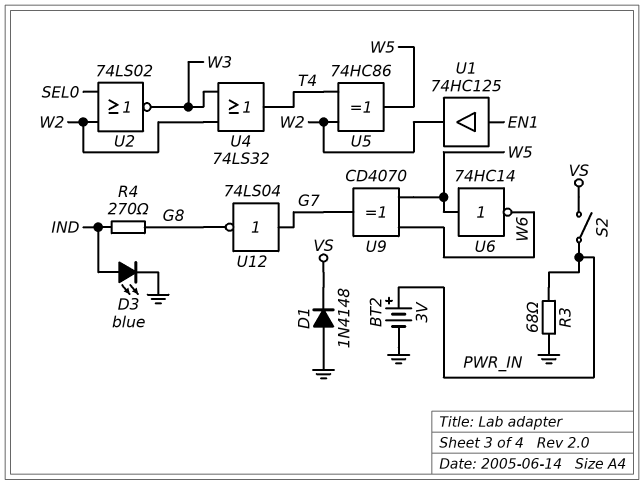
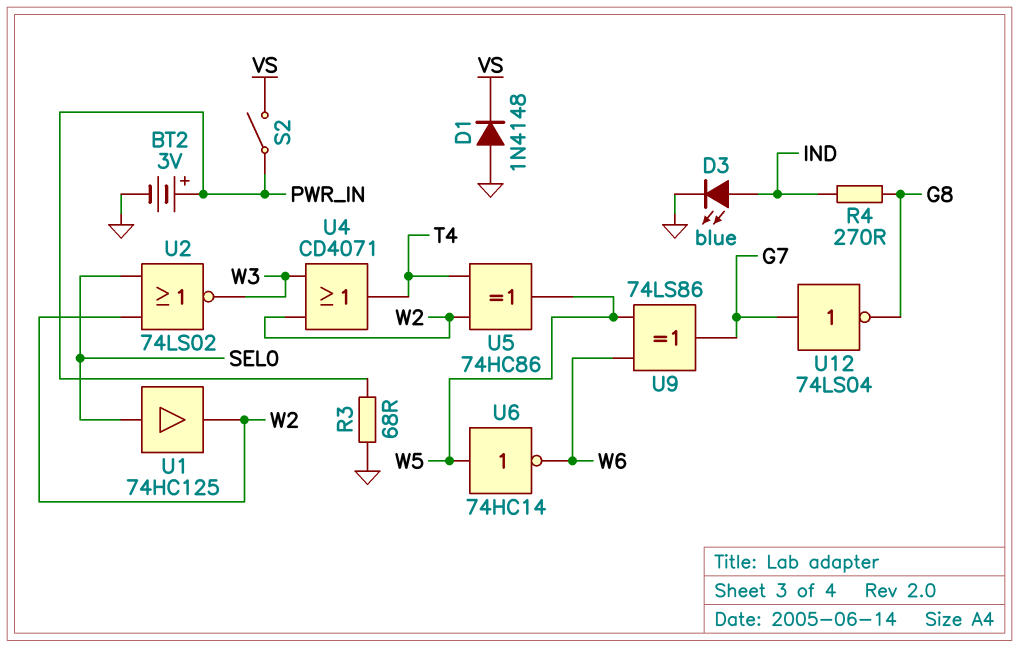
U1: buffer 74HC125 (in EN1, out W2) -> buffer 74HC125 (in SEL0, out W2)
U4: OR 74LS32 (in W2, in W3, out T4) -> OR CD4071 (in W2, in W3, out T4)
U9: XOR CD4070 (in W5, in W6, out G7) -> XOR 74LS86 (in W5, in W6, out G7)

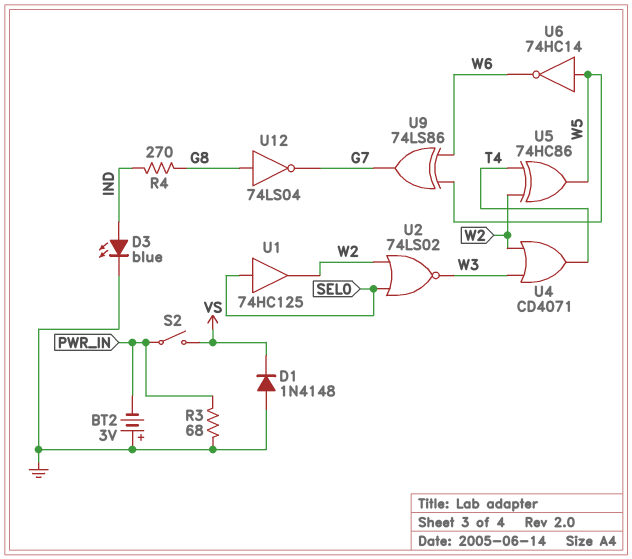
BT2: 3V (plus PWR_IN, minus GND) -> 3V (plus GND, minus PWR_IN)
U12: NOT 74LS04 (in G7, out G8) -> NOT 74LS04 (in G8, out G7)

